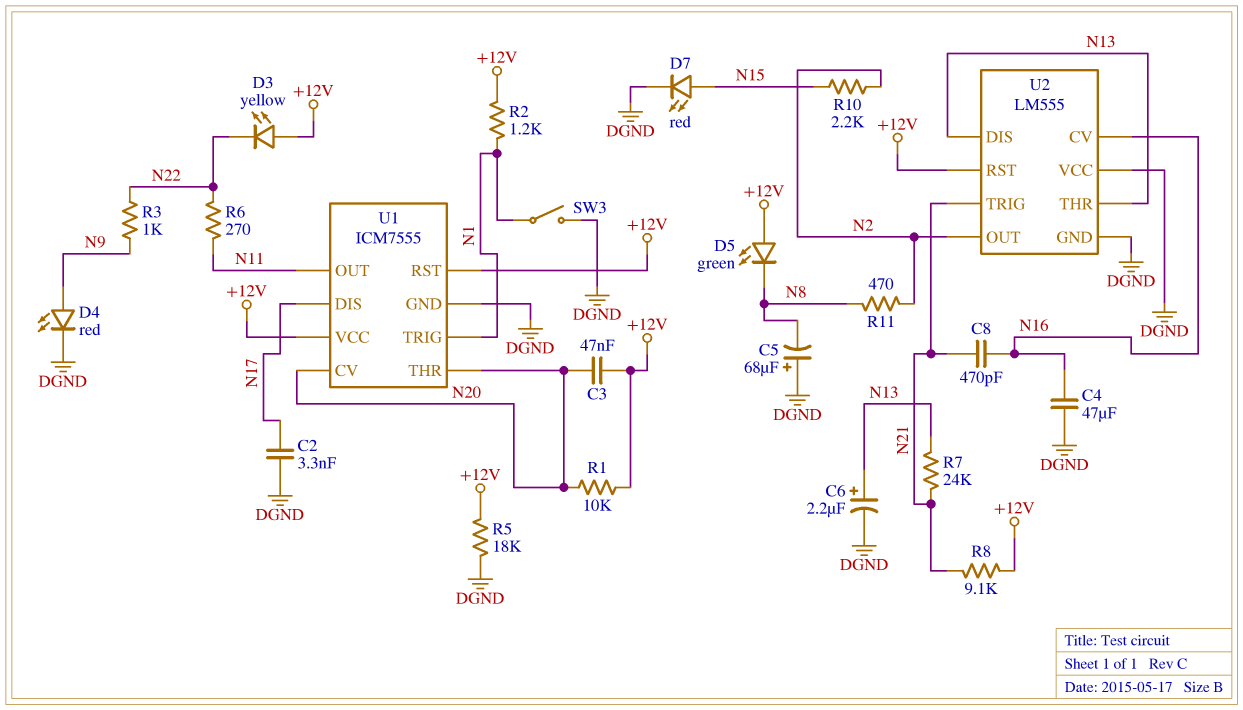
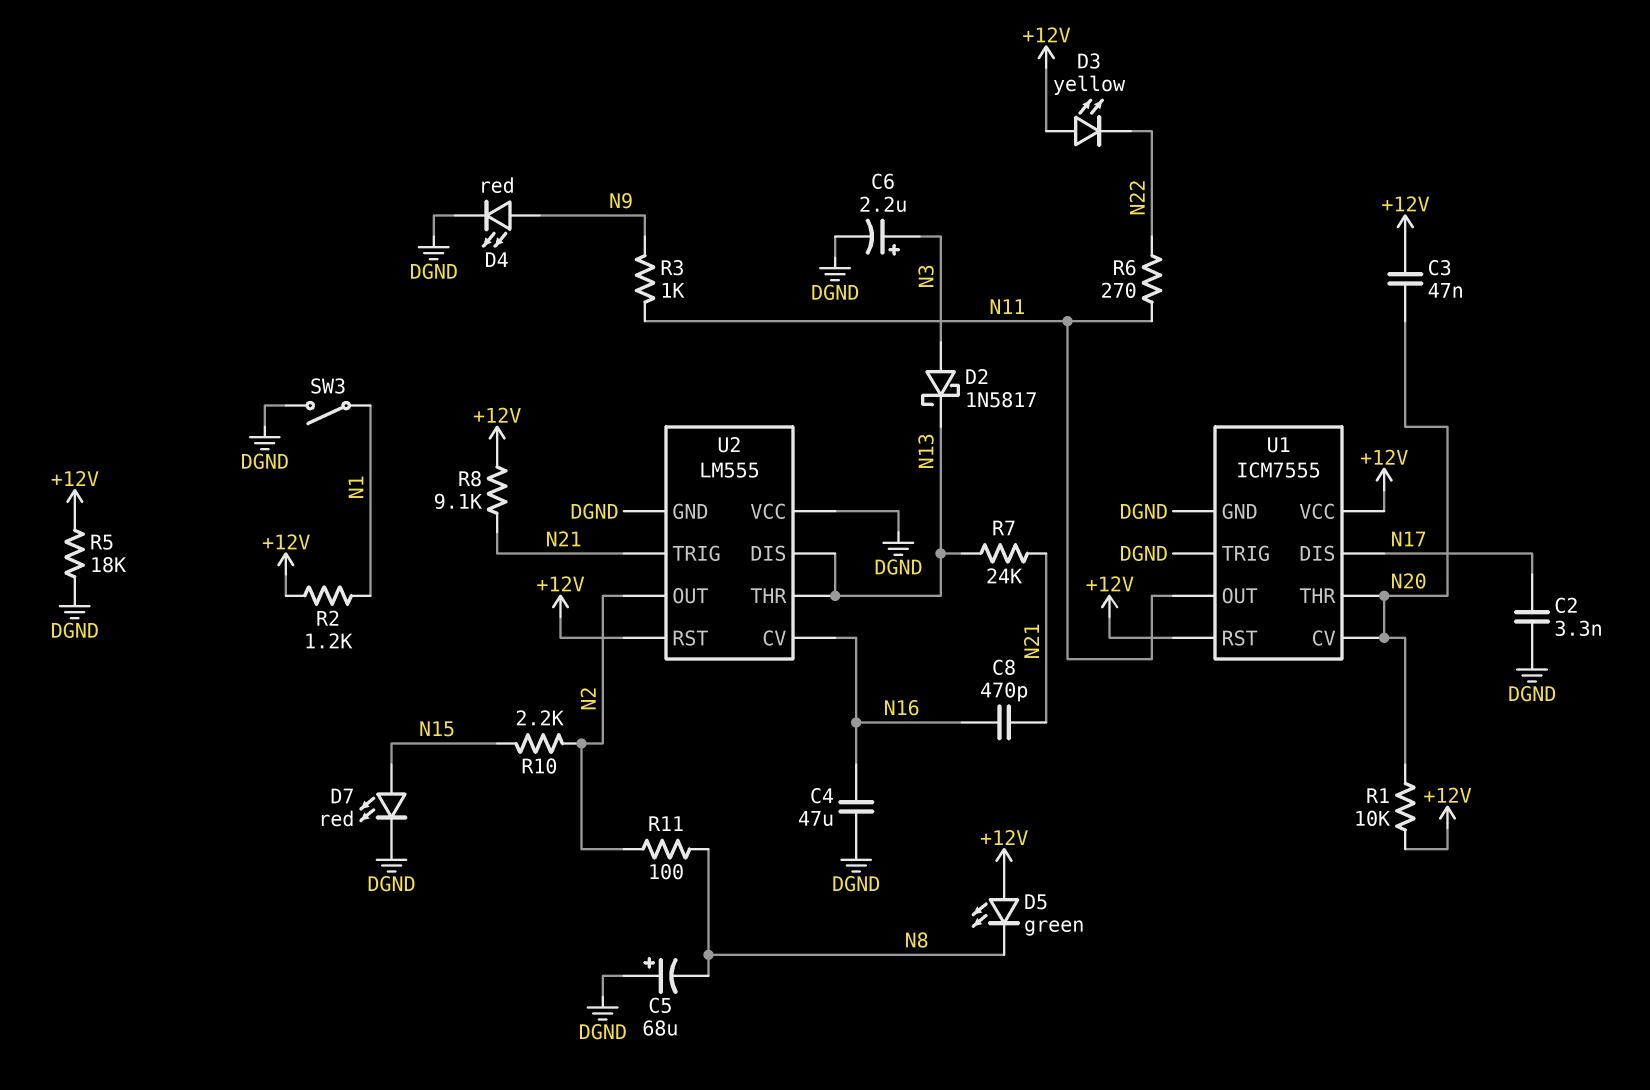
C6: 2.2uF (plus N13, minus DGND) -> 2.2uF (plus N3, minus DGND)
D2: none -> schottky 1N5817 (A N3, K N13)
R3: 1k (N9, N22) -> 1k (N9, N11)
R11: 470 (N2, N8) -> 100 (N2, N8)
U1 pin TRIG: N1 -> DGND

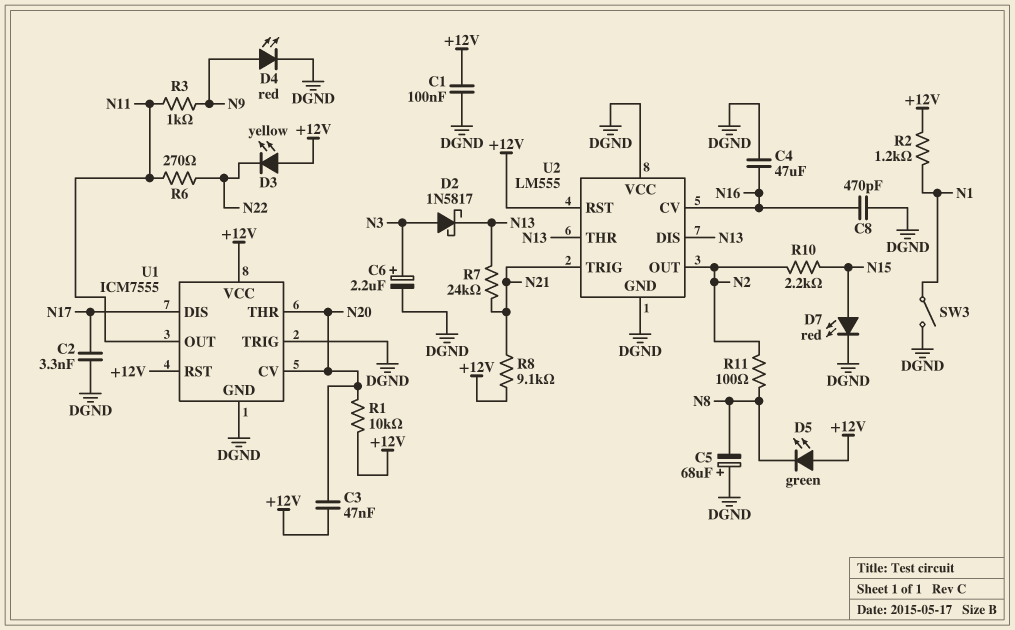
C1: none -> 100nF (+12V, DGND)
C8: 470pF (N16, N21) -> 470pF (DGND, N16)
R5: 18k (+12V, DGND) -> none

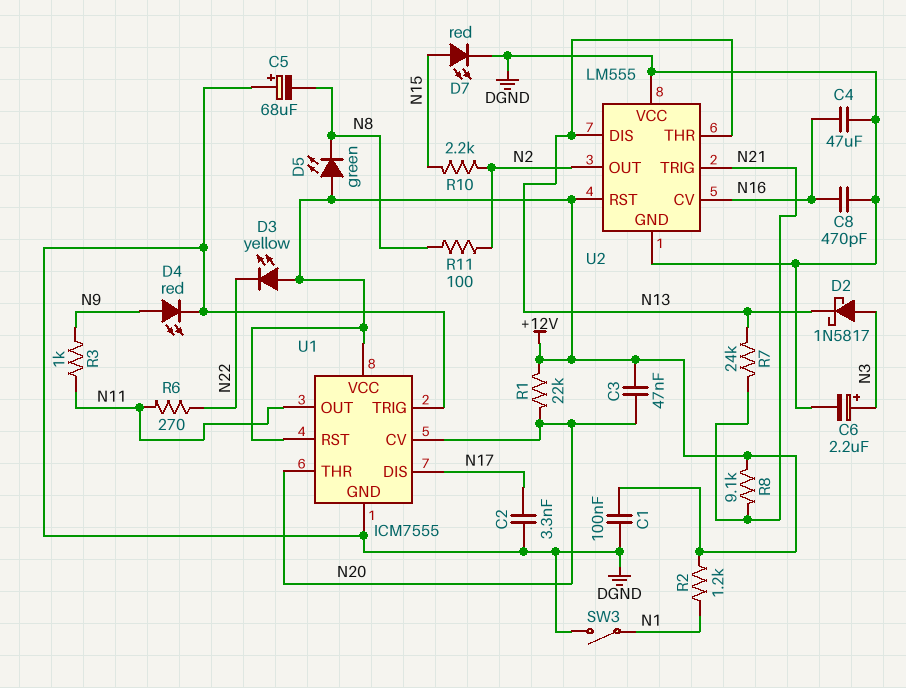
R1: 10k (+12V, N20) -> 22k (+12V, N20)

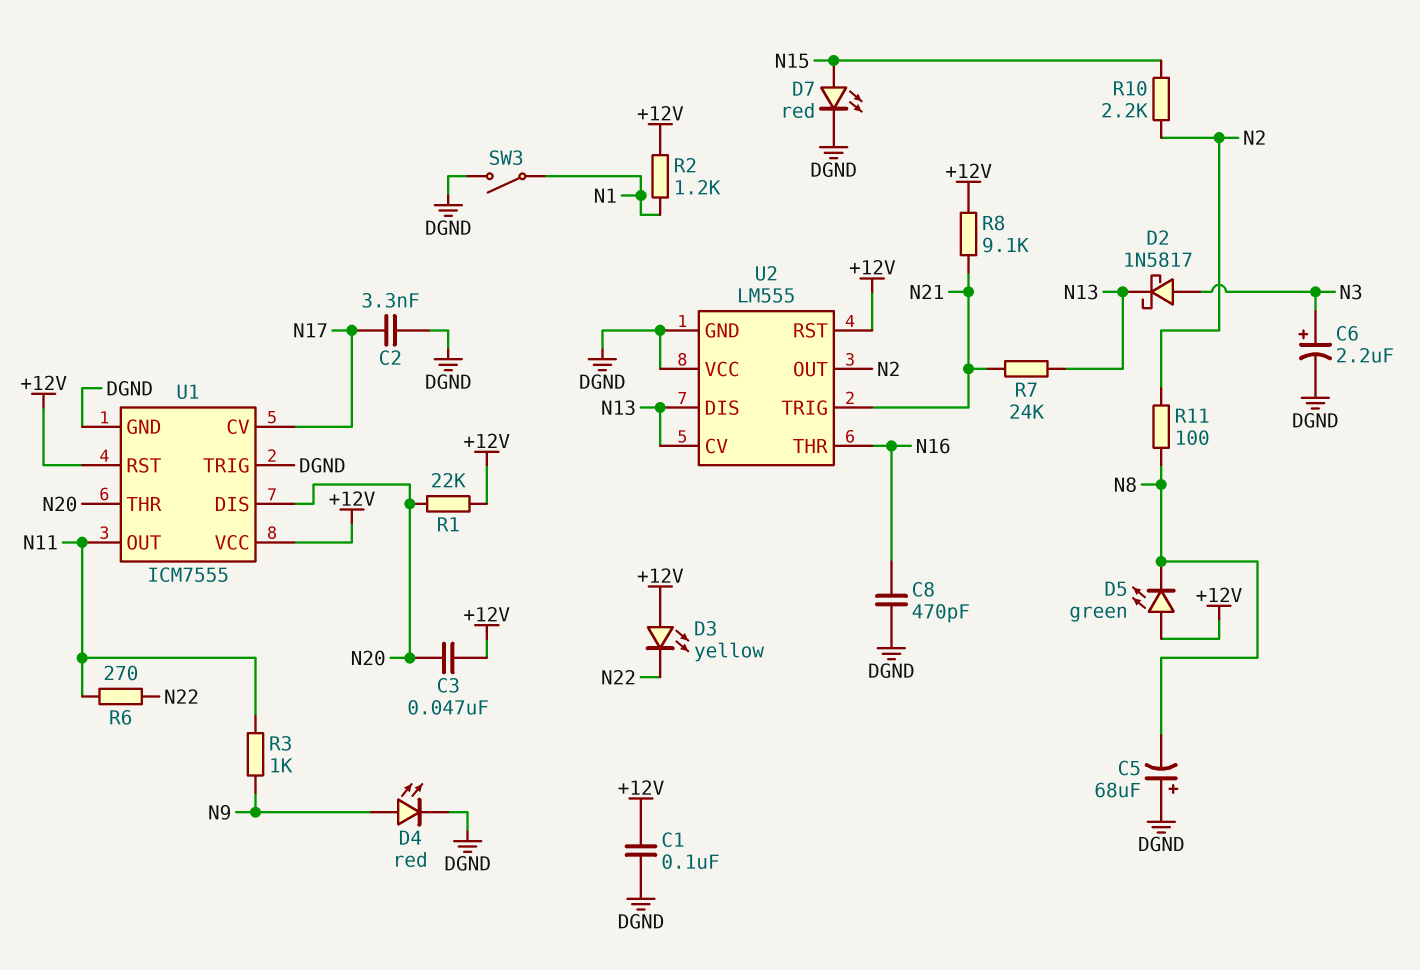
C4: 47uF (DGND, N16) -> none
U1 pin CV: N20 -> N17
U1 pin DIS: N17 -> N20
U2 pin CV: N16 -> N13
U2 pin THR: N13 -> N16

